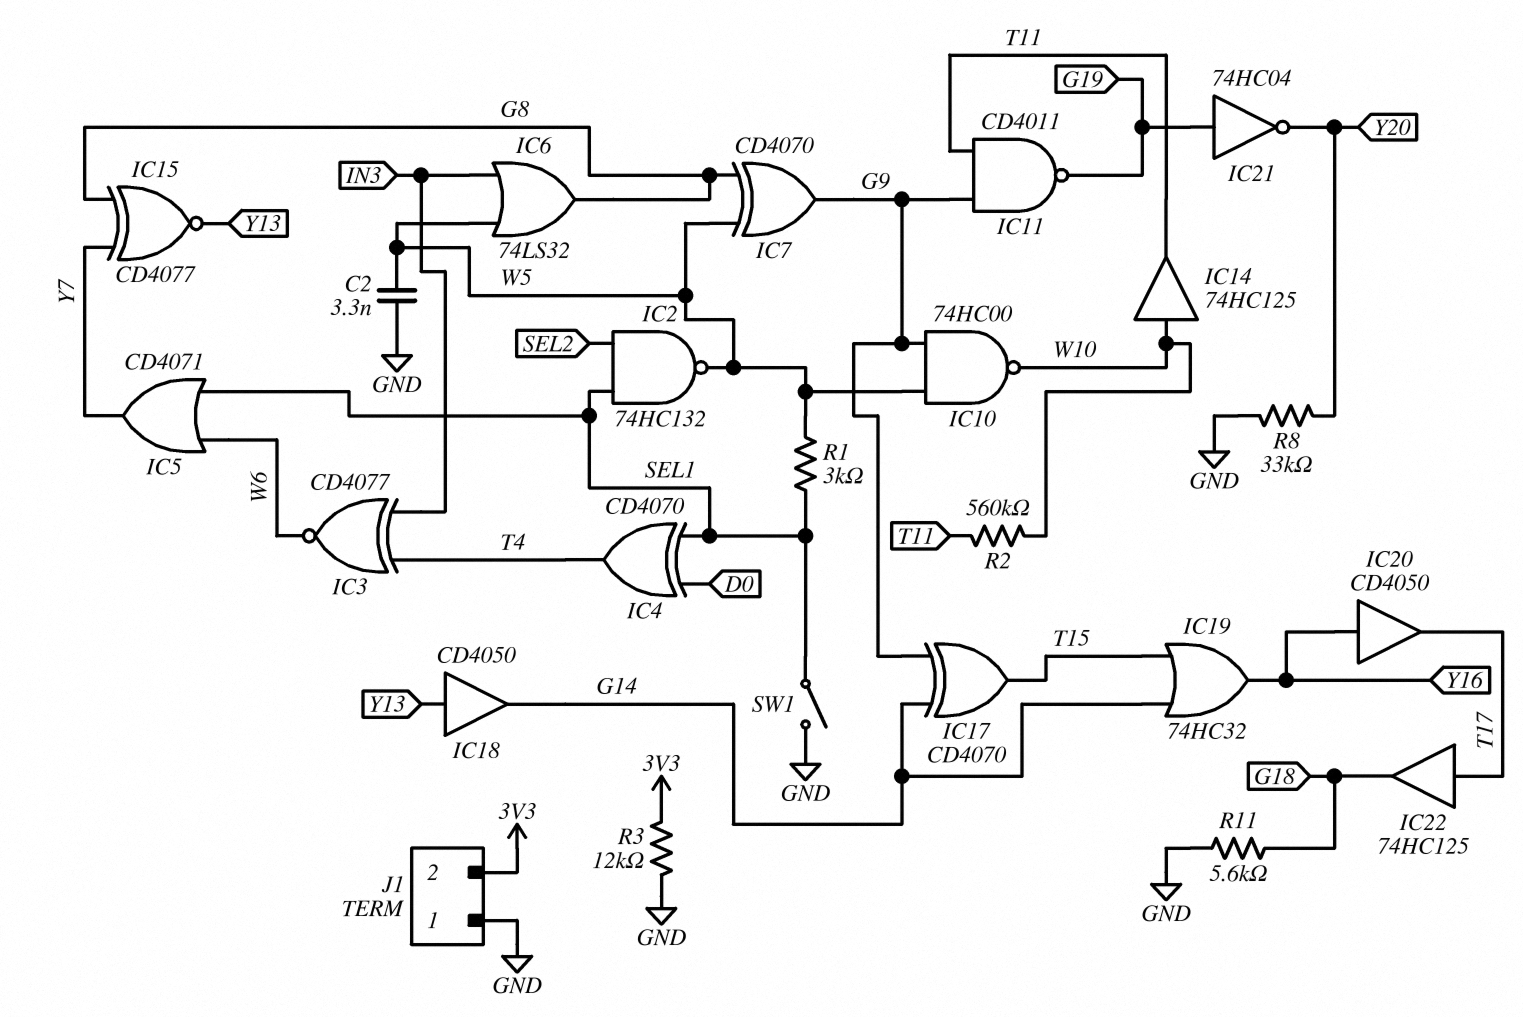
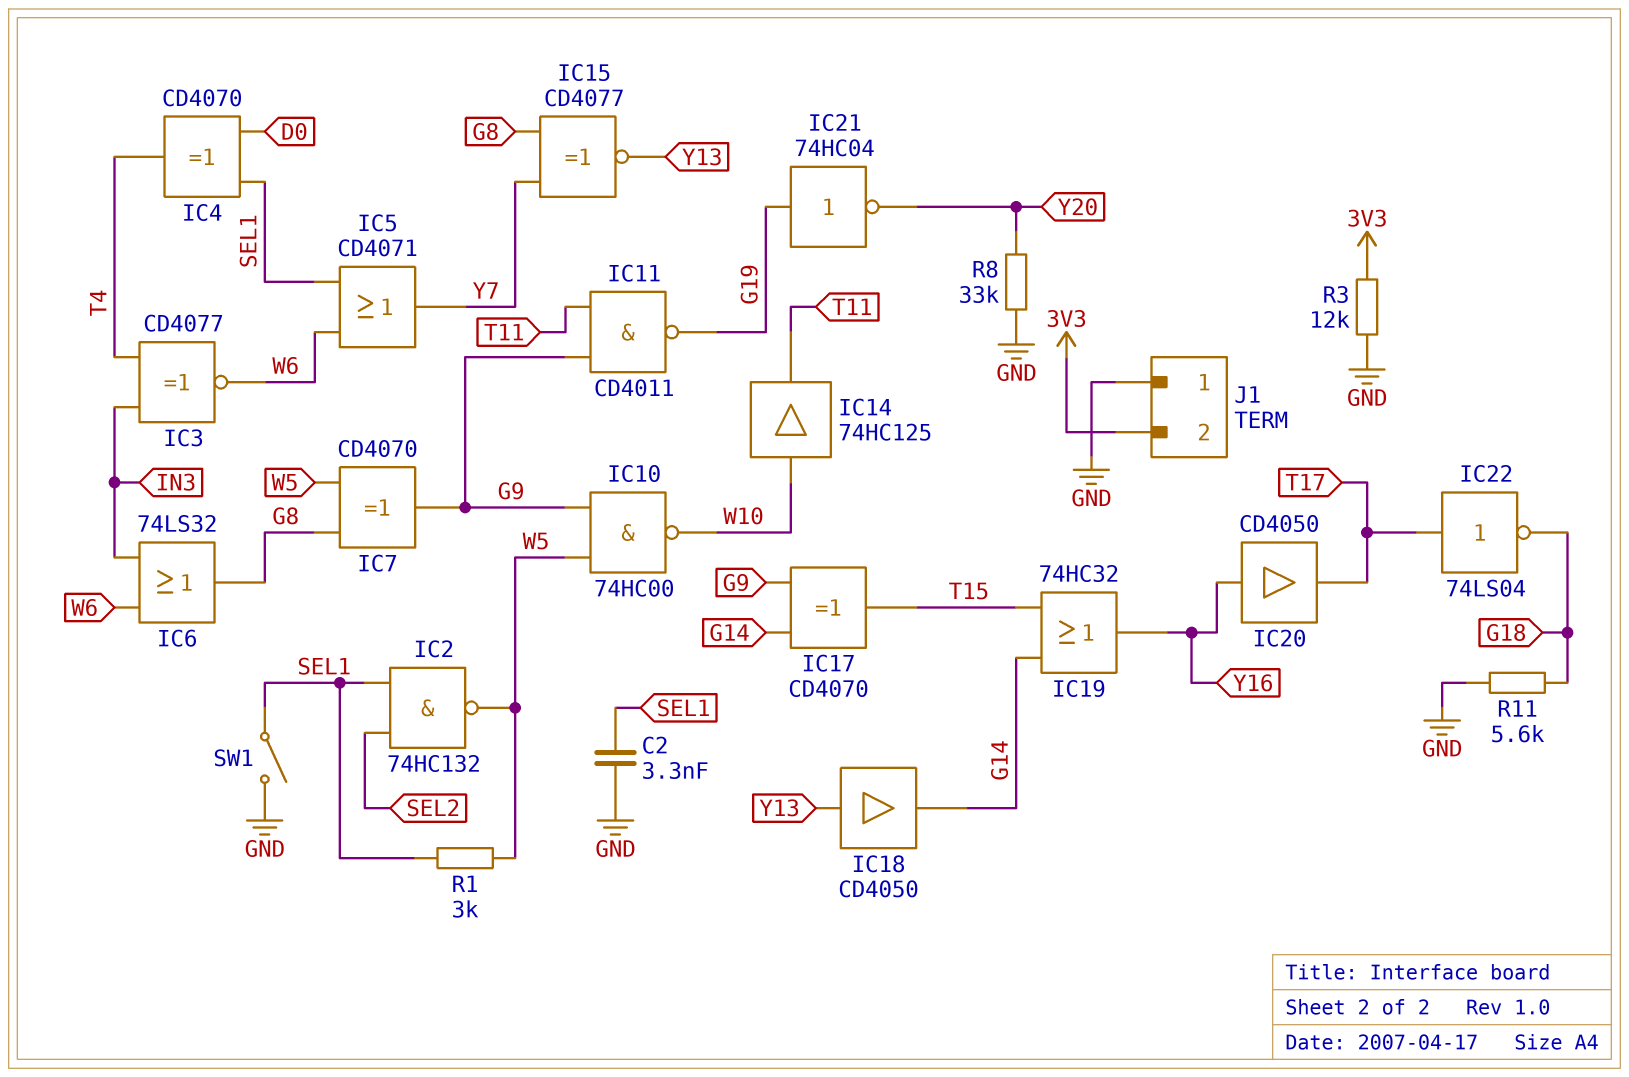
C2: 3.3nF (GND, W5) -> 3.3nF (GND, SEL1)
IC6: OR 74LS32 (in IN3, in W5, out G8) -> OR 74LS32 (in IN3, in W6, out G8)
IC22: buffer 74HC125 (in T17, out G18) -> NOT 74LS04 (in T17, out G18)
R2: 560k (T11, W10) -> none

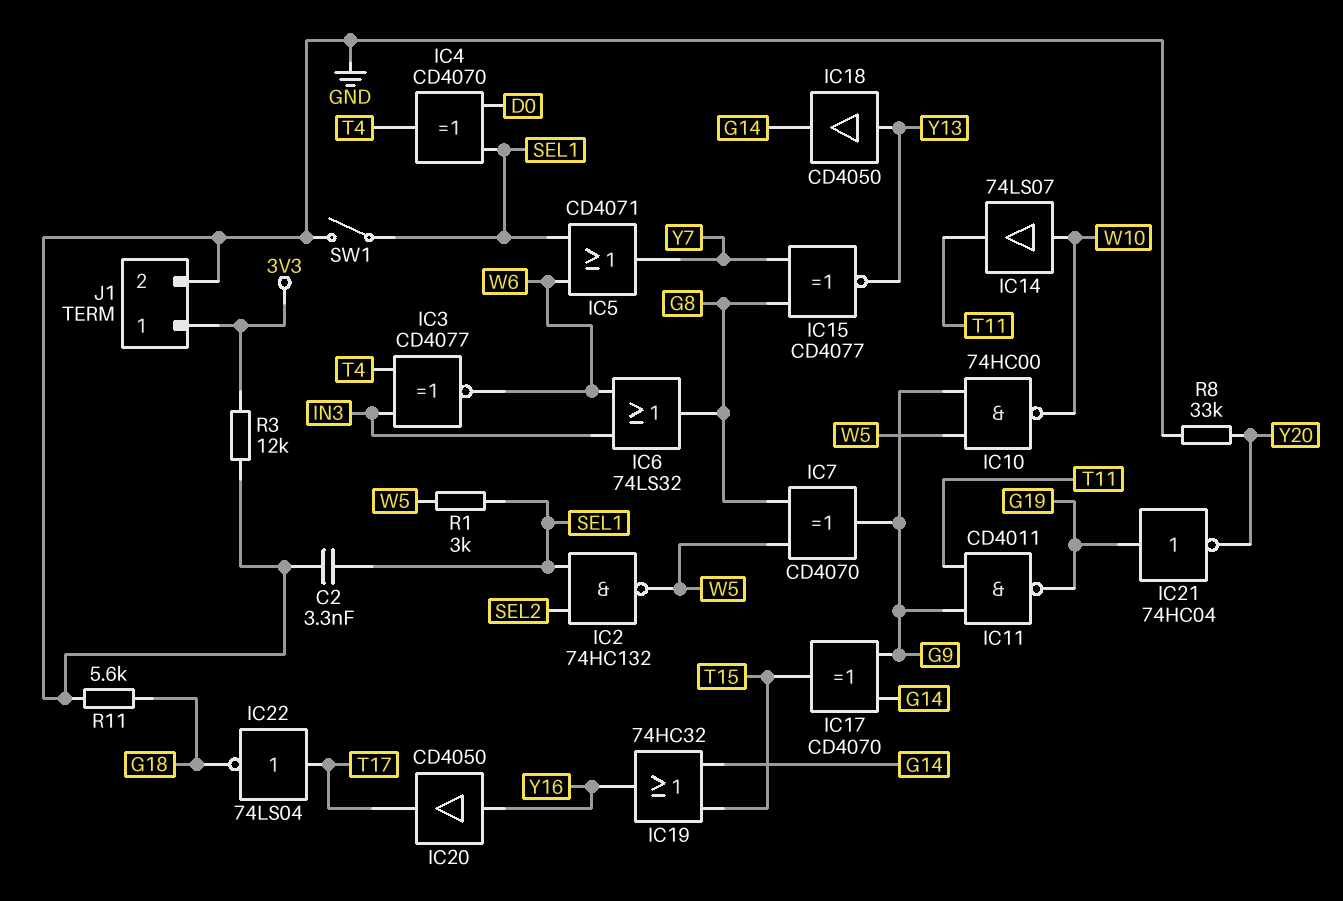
IC14: buffer 74HC125 (in W10, out T11) -> buffer 74LS07 (in W10, out T11)
J1 pin 1: GND -> 3V3
J1 pin 2: 3V3 -> GND

